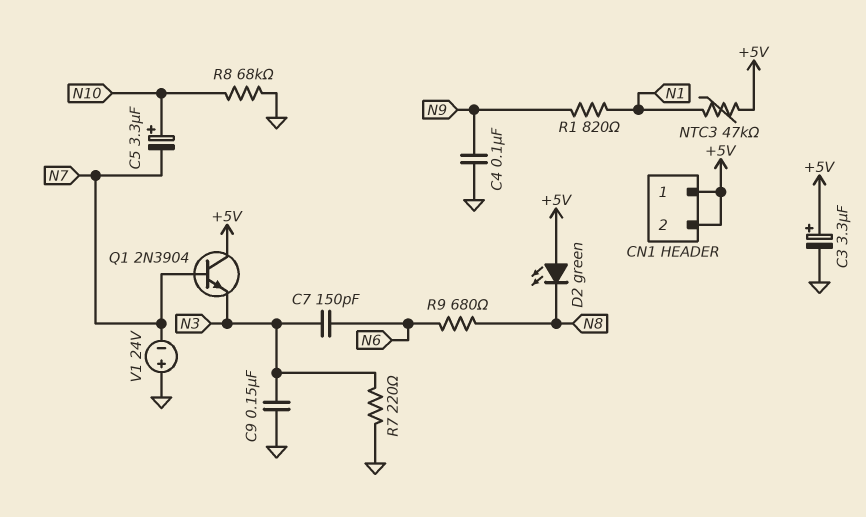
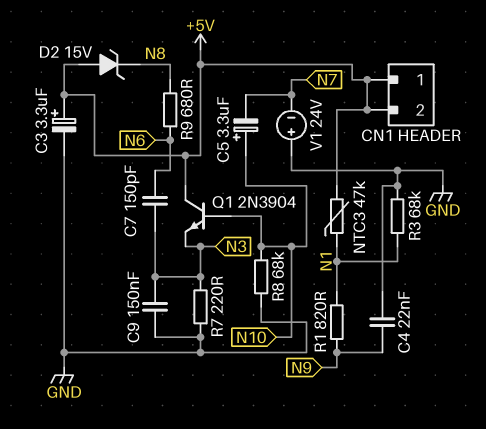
C4: 100nF (GND, N9) -> 22nF (GND, N9)
D2: LED green (A +5V, K N8) -> zener 15V (A +5V, K N8)
Q1: NPN 2N3904 (B N7, C +5V, E N3) -> NPN 2N3904 (B N10, C +5V, E N3)
R3: none -> 68k (GND, N1)

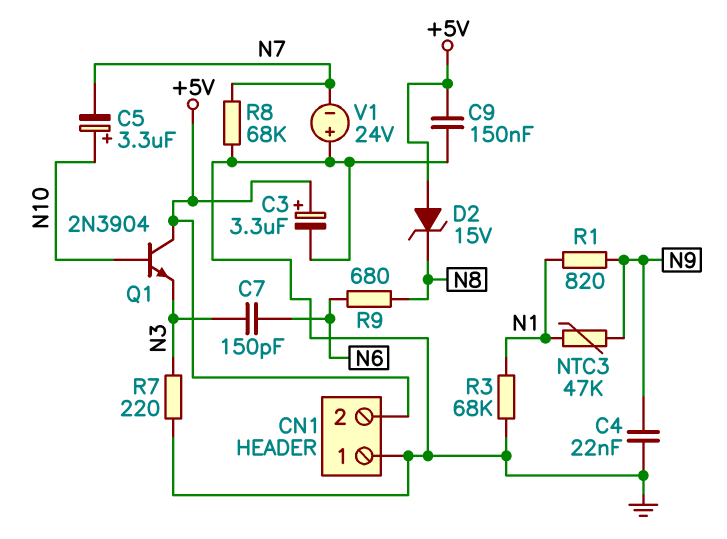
C9: 150nF (GND, N3) -> 150nF (+5V, GND)
CN1 pin 1: +5V -> GND
NTC3: 47k (+5V, N1) -> 47k (N1, N9)
R8: 68k (GND, N10) -> 68k (GND, N7)

